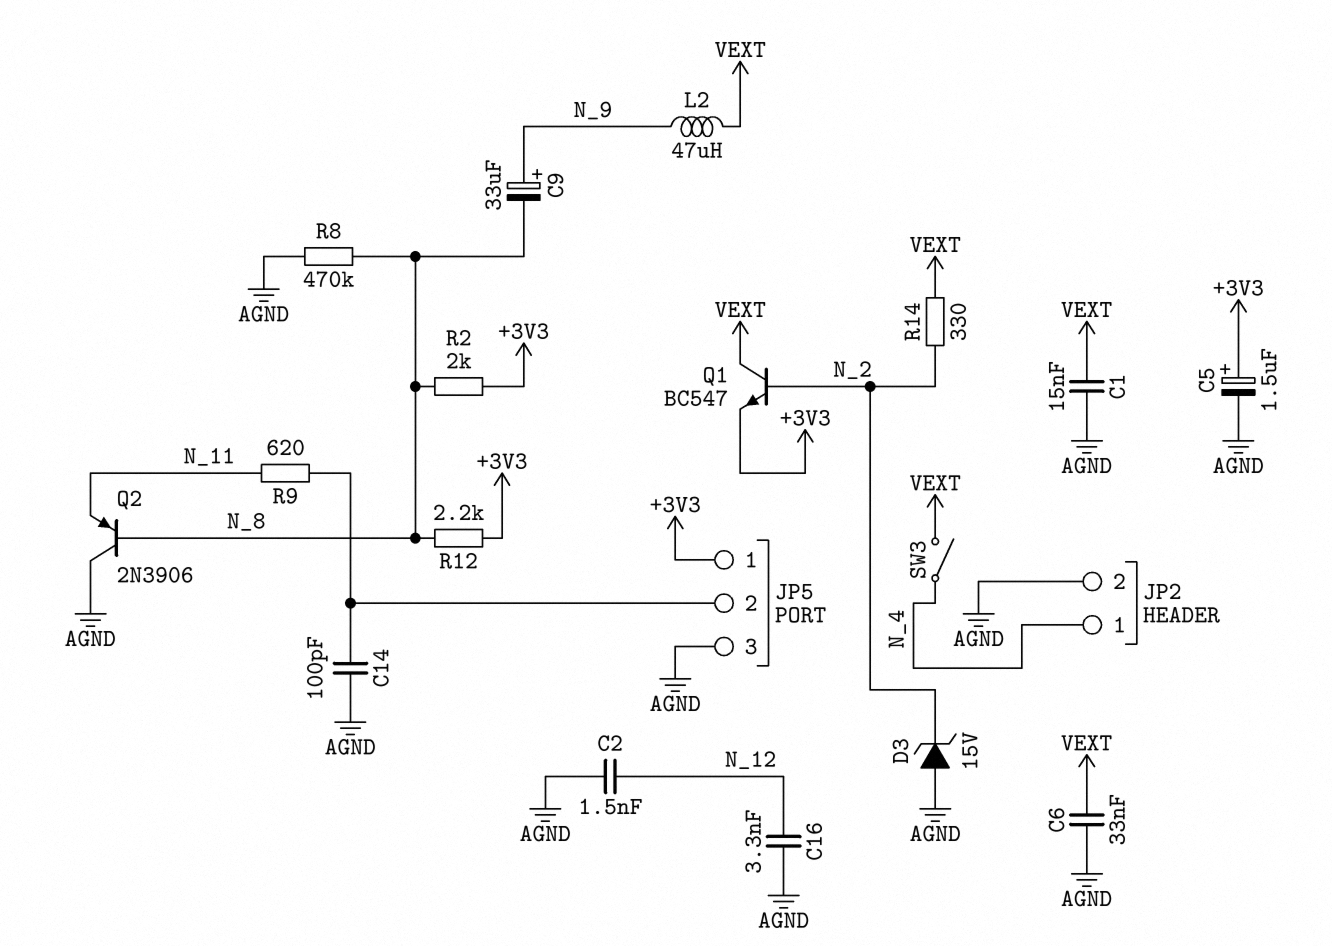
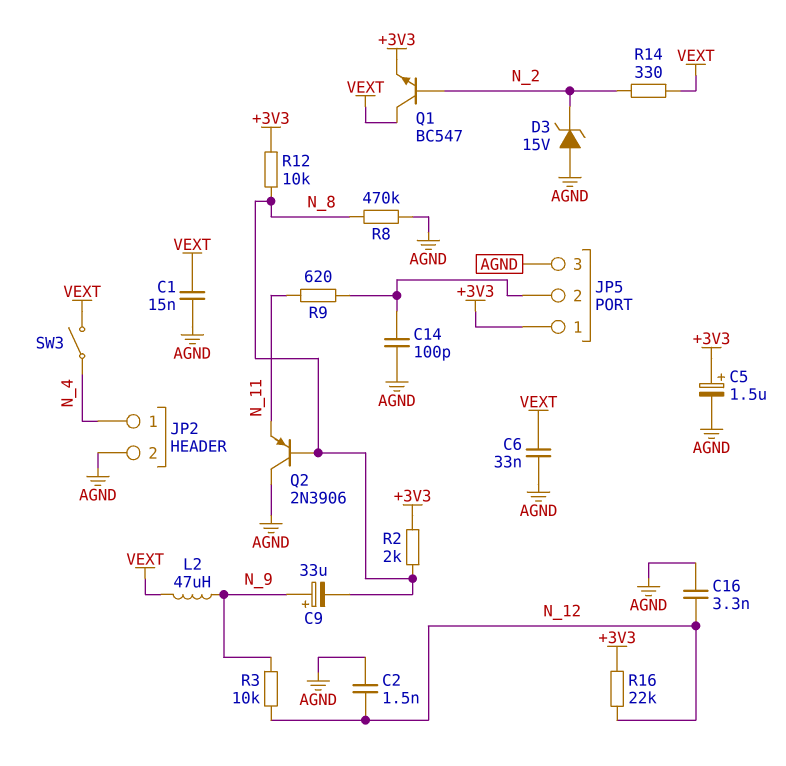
R3: none -> 10k (N_9, N_12)
R12: 2.2k (+3V3, N_8) -> 10k (+3V3, N_8)
R16: none -> 22k (+3V3, N_12)

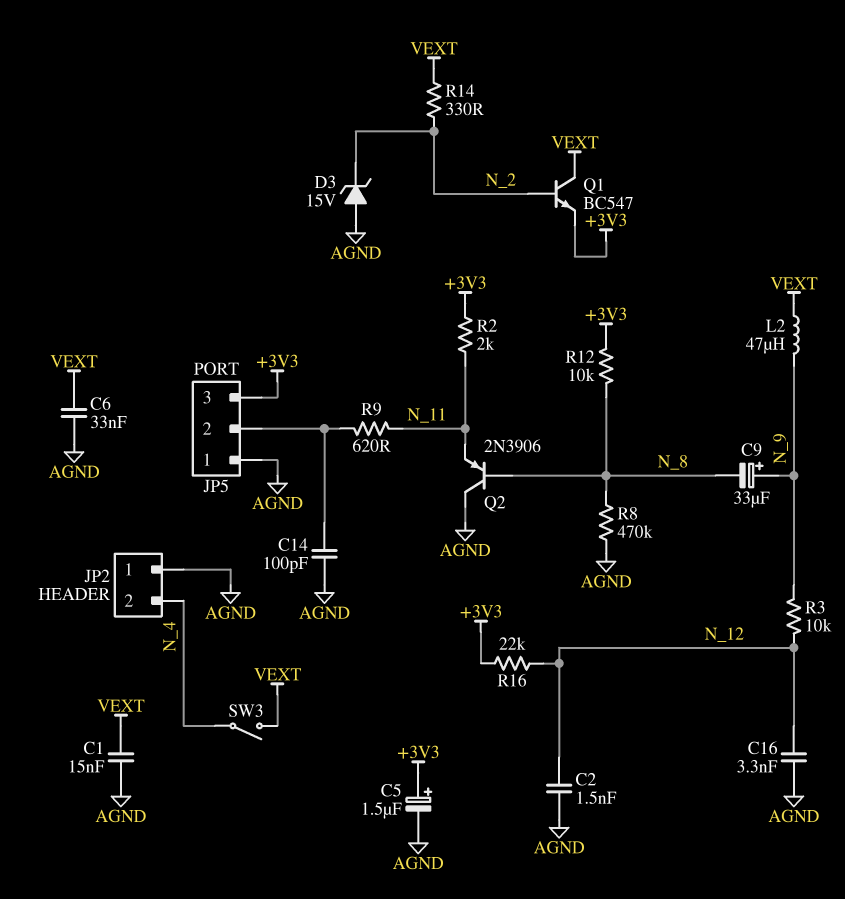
JP2 pin 1: N_4 -> AGND
JP2 pin 2: AGND -> N_4
JP5 pin 1: +3V3 -> AGND
JP5 pin 3: AGND -> +3V3
R2: 2k (+3V3, N_8) -> 2k (+3V3, N_11)

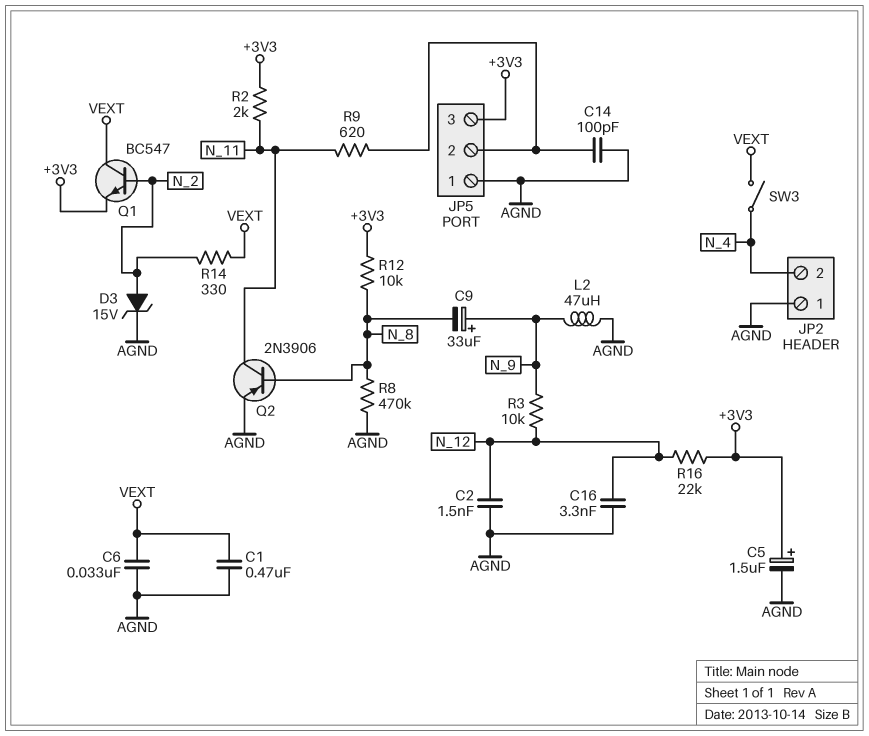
C1: 15nF (AGND, VEXT) -> 470nF (AGND, VEXT)
D3: zener 15V (A AGND, K N_2) -> zener 15V (A N_2, K AGND)
L2: 47uH (N_9, VEXT) -> 47uH (AGND, N_9)
Q2: PNP 2N3906 (B N_8, C AGND, E N_11) -> PNP 2N3906 (B N_8, C N_11, E AGND)

